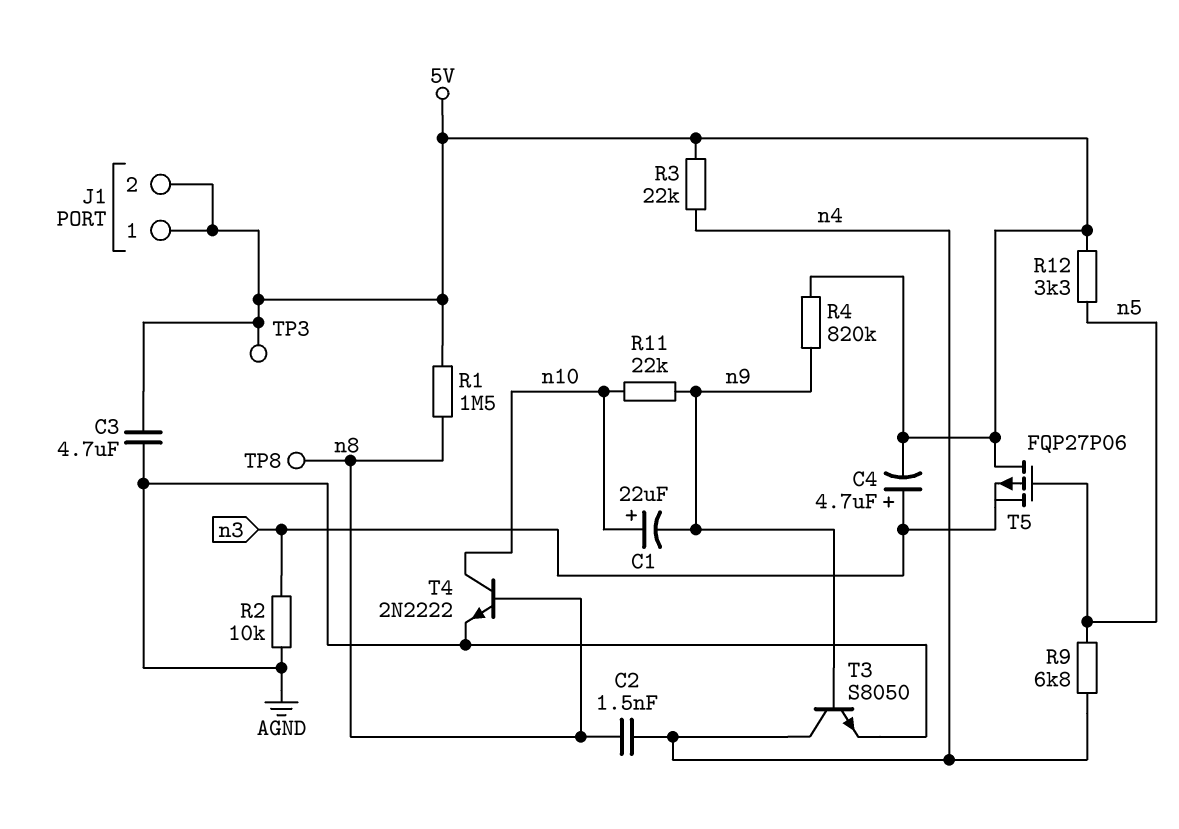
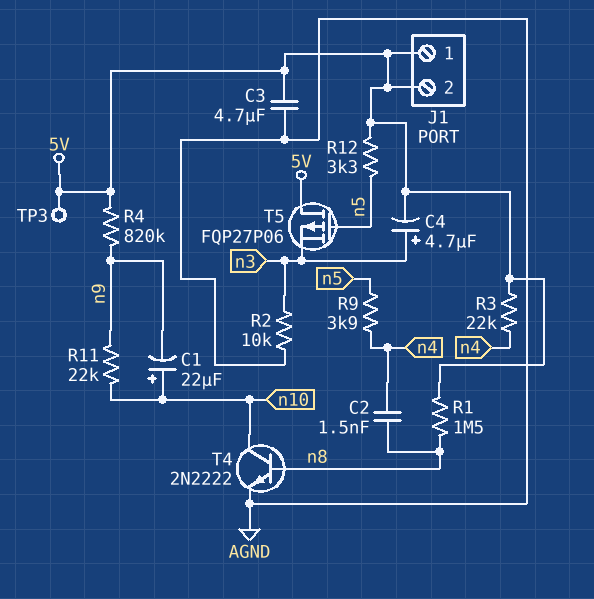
R9: 6.8k (n4, n5) -> 3.9k (n4, n5)
T3: NPN S8050 (B n9, C n4, E AGND) -> none
TP8: test point (n8) -> none

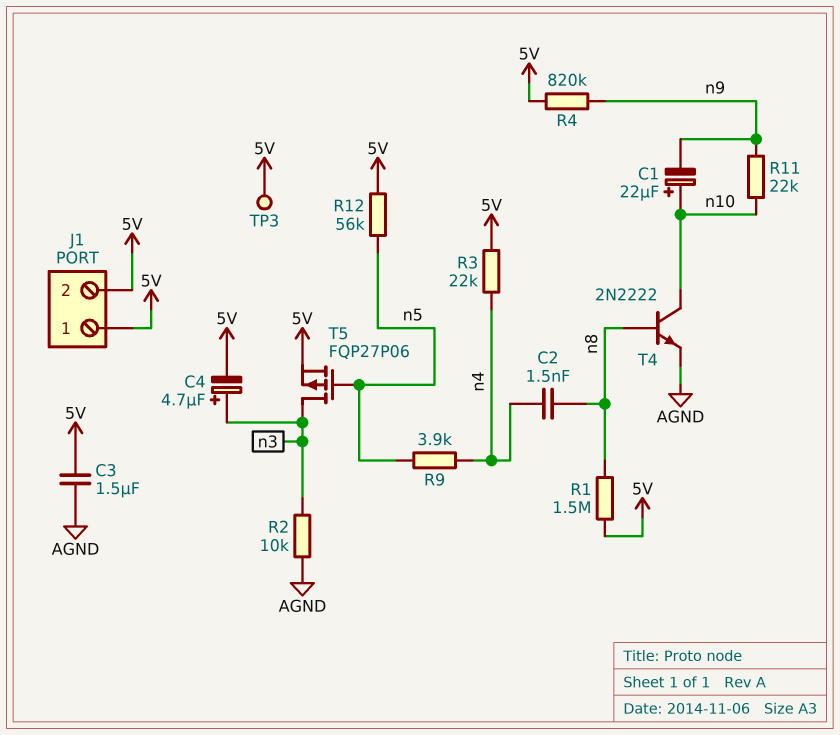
C3: 4.7uF (5V, AGND) -> 1.5uF (5V, AGND)
R12: 3.3k (5V, n5) -> 56k (5V, n5)
T5: PMOS FQP27P06 (G n5, D 5V, S n3) -> PMOS FQP27P06 (G n5, D n3, S 5V)

